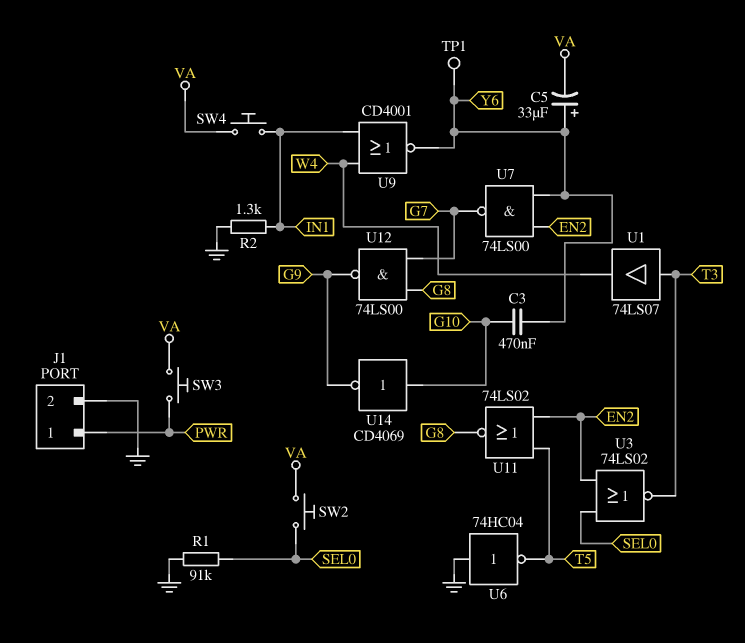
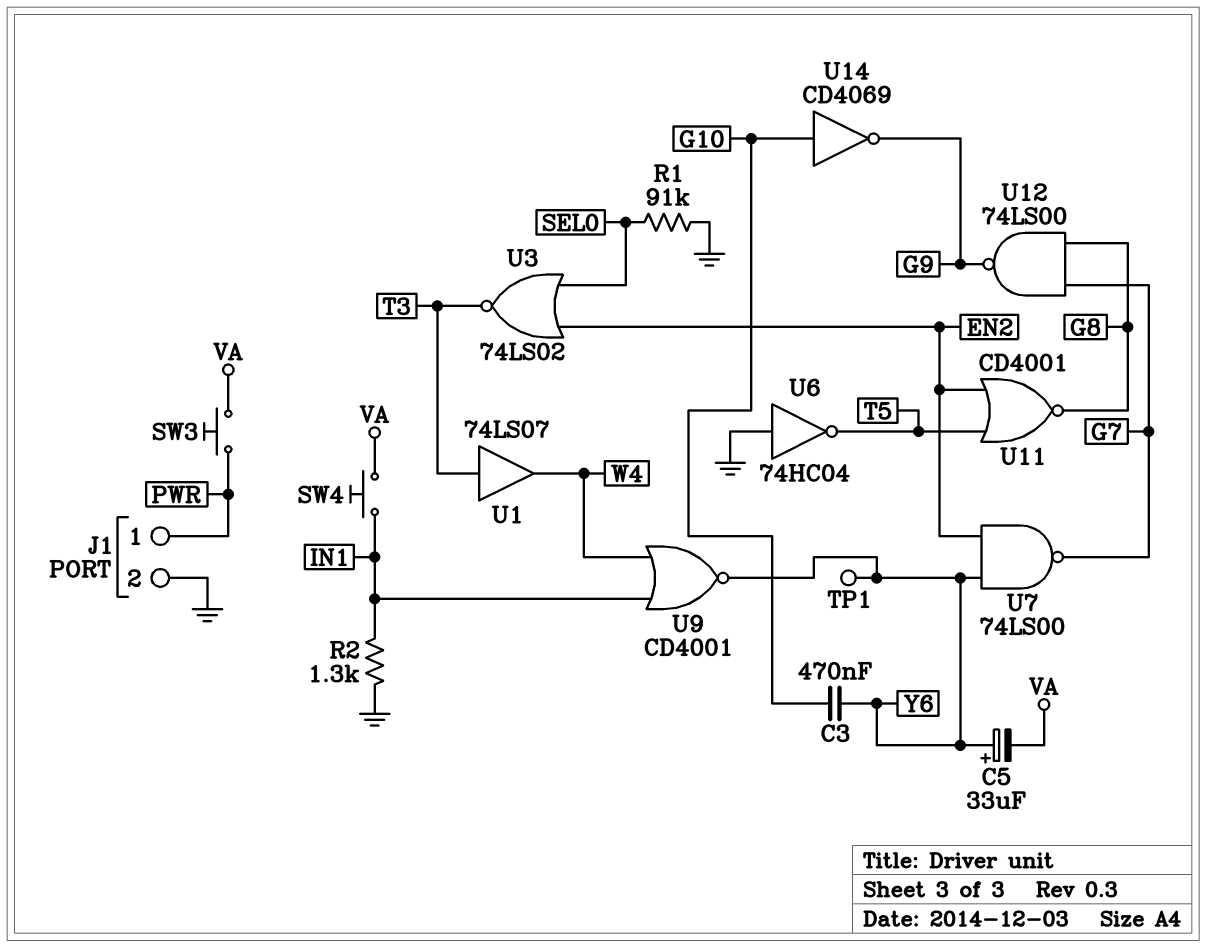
SW2: button (SEL0, VA) -> none
U11: NOR 74LS02 (in EN2, in T5, out G8) -> NOR CD4001 (in EN2, in T5, out G8)

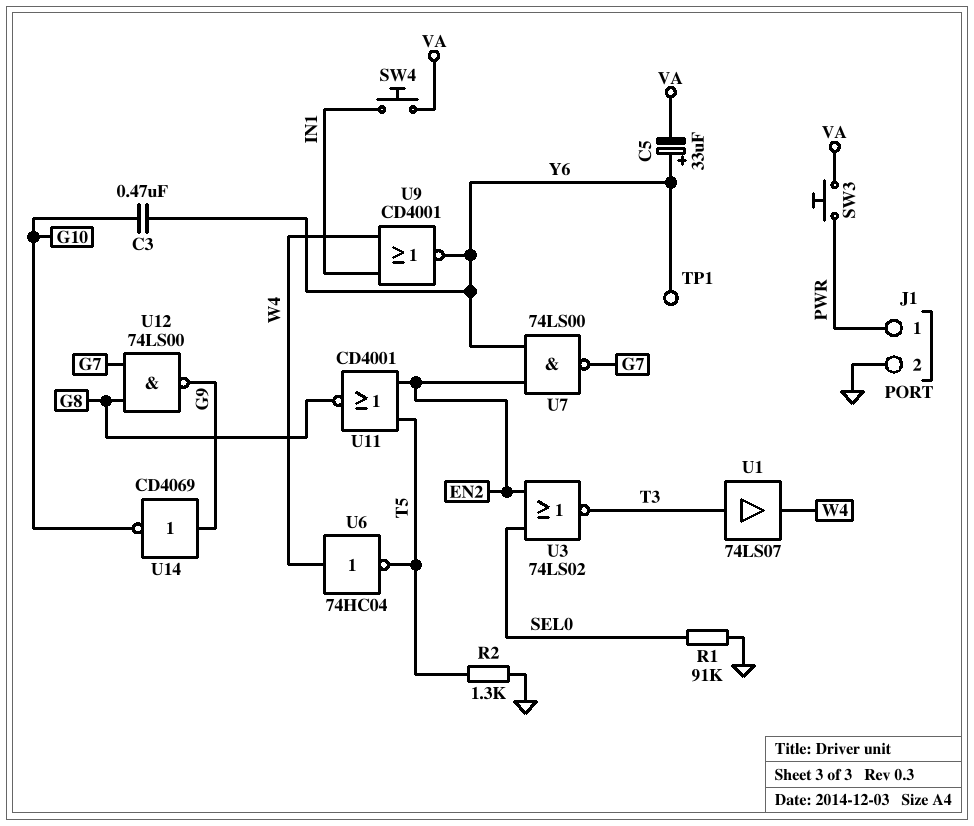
R2: 1.3k (GND, IN1) -> 1.3k (GND, T5)
U6: NOT 74HC04 (in GND, out T5) -> NOT 74HC04 (in W4, out T5)
U14: NOT CD4069 (in G10, out G9) -> NOT CD4069 (in G9, out G10)

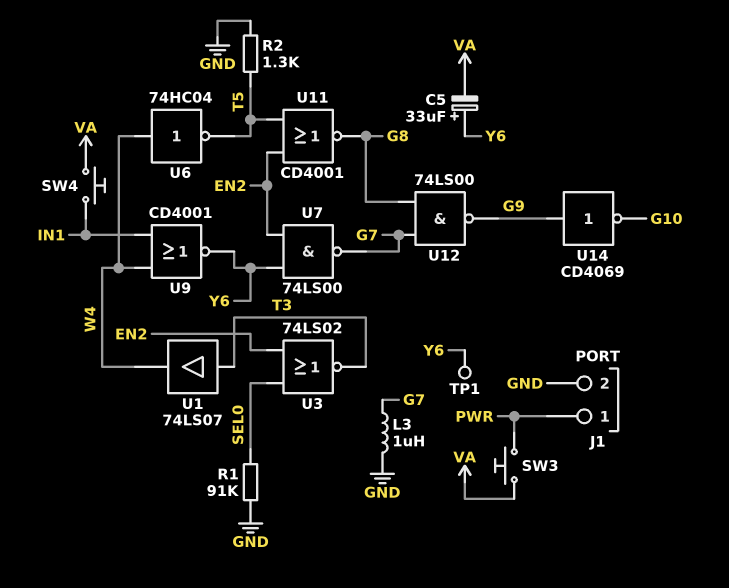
C3: 470nF (G10, Y6) -> none
L3: none -> 1uH (G7, GND)

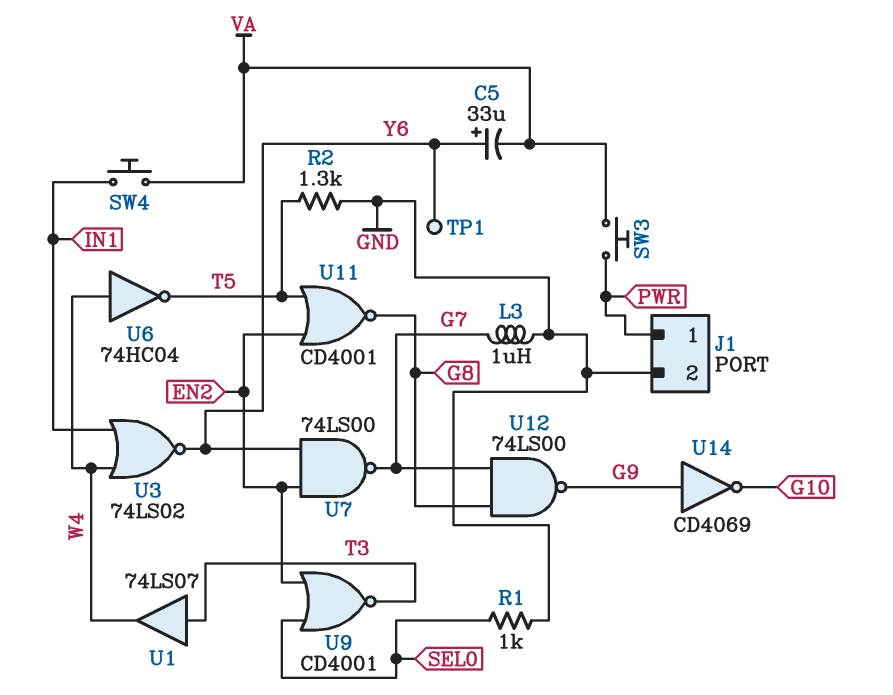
R1: 91k (GND, SEL0) -> 1k (GND, SEL0)
U3: NOR 74LS02 (in EN2, in SEL0, out T3) -> NOR 74LS02 (in IN1, in W4, out Y6)
U9: NOR CD4001 (in IN1, in W4, out Y6) -> NOR CD4001 (in EN2, in SEL0, out T3)

